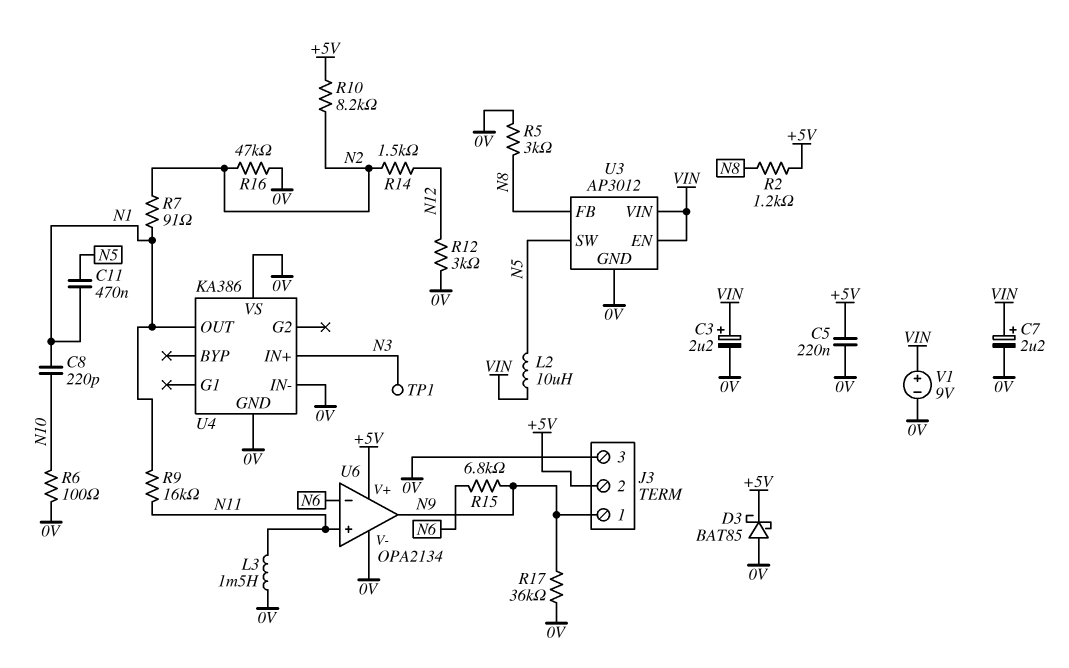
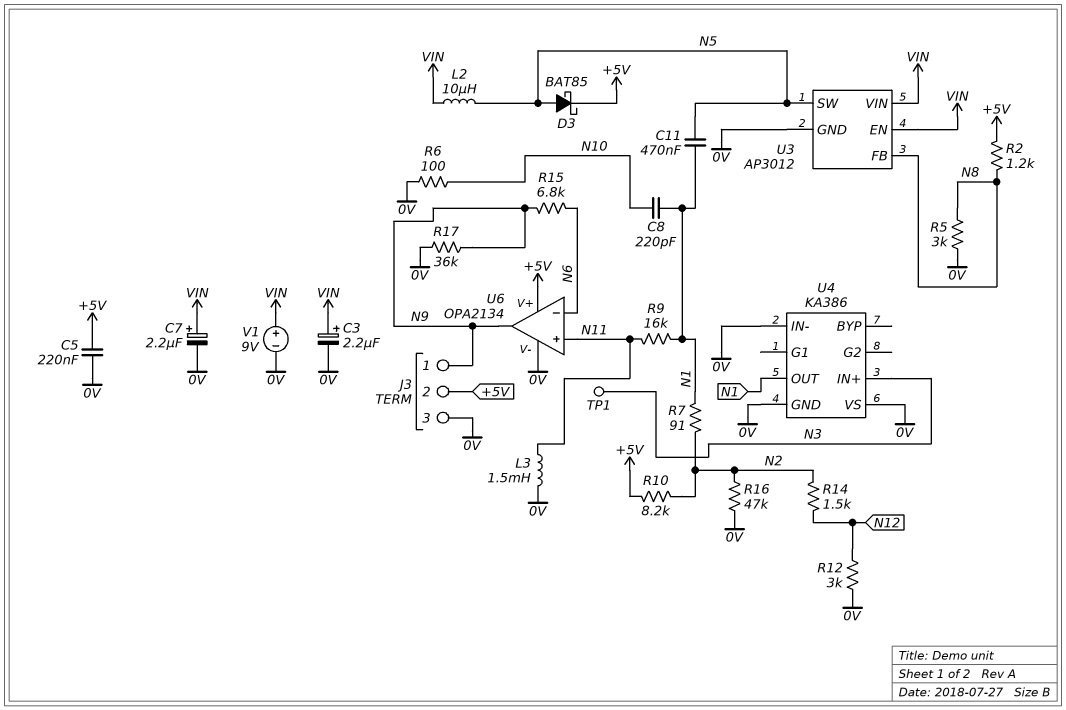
D3: schottky BAT85 (A 0V, K +5V) -> schottky BAT85 (A N5, K +5V)

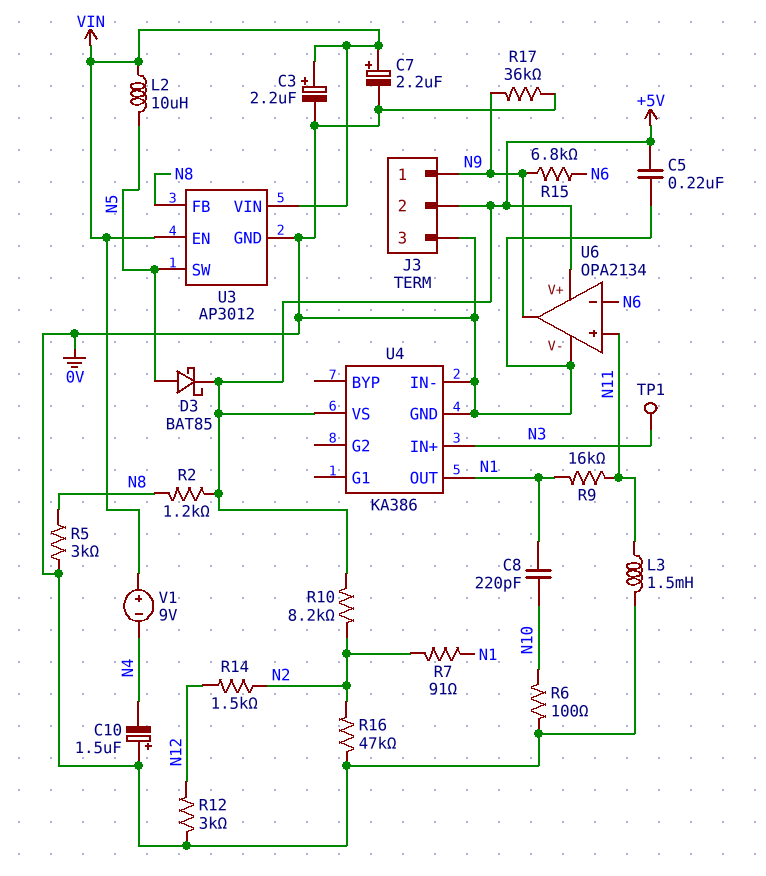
C10: none -> 1.5uF (plus 0V, minus N4)
C11: 470nF (N1, N5) -> none
U4 pin VS: 0V -> +5V
V1: 9V (plus VIN, minus 0V) -> 9V (plus VIN, minus N4)

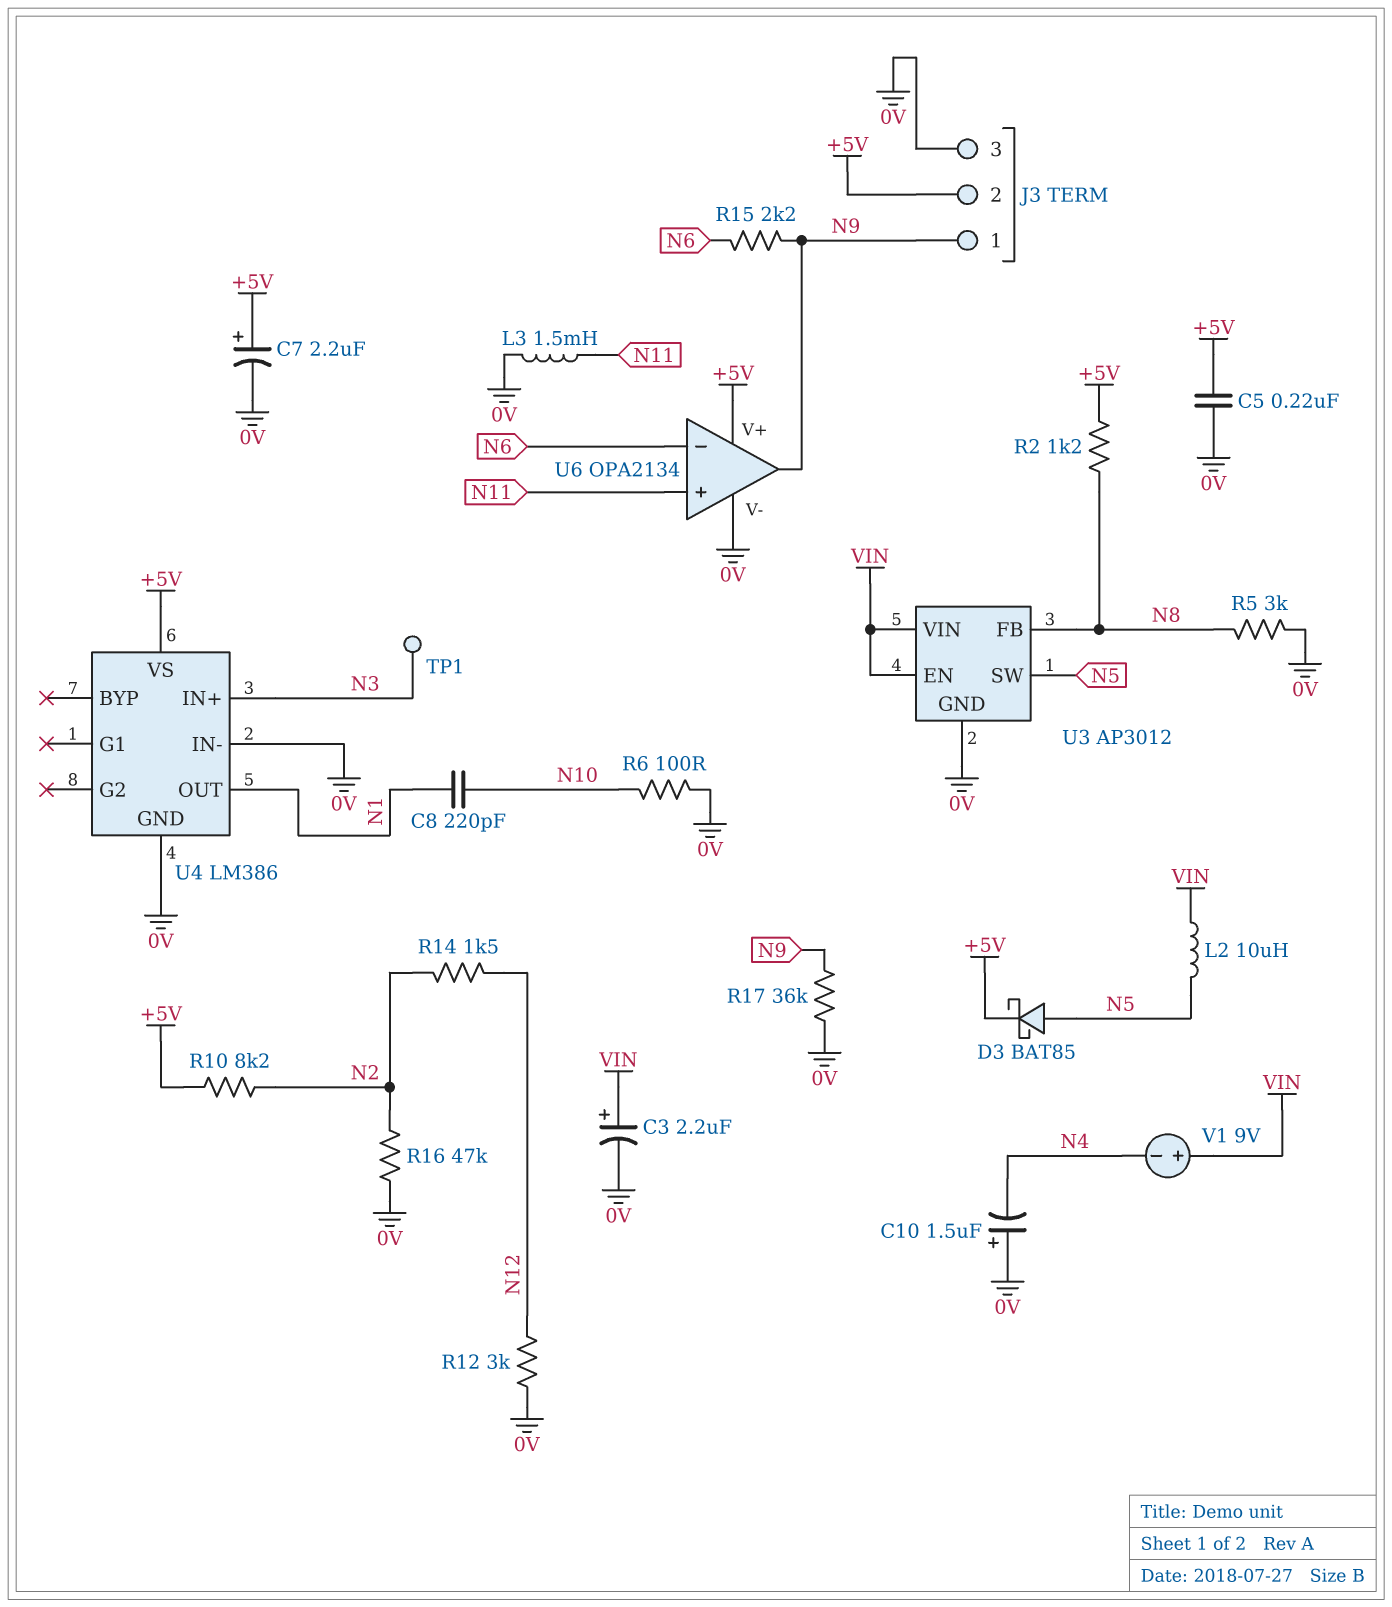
C7: 2.2uF (plus VIN, minus 0V) -> 2.2uF (plus +5V, minus 0V)
R7: 91 (N1, N2) -> none
R9: 16k (N1, N11) -> none
R15: 6.8k (N6, N9) -> 2.2k (N6, N9)
U4: KA386 -> LM386

